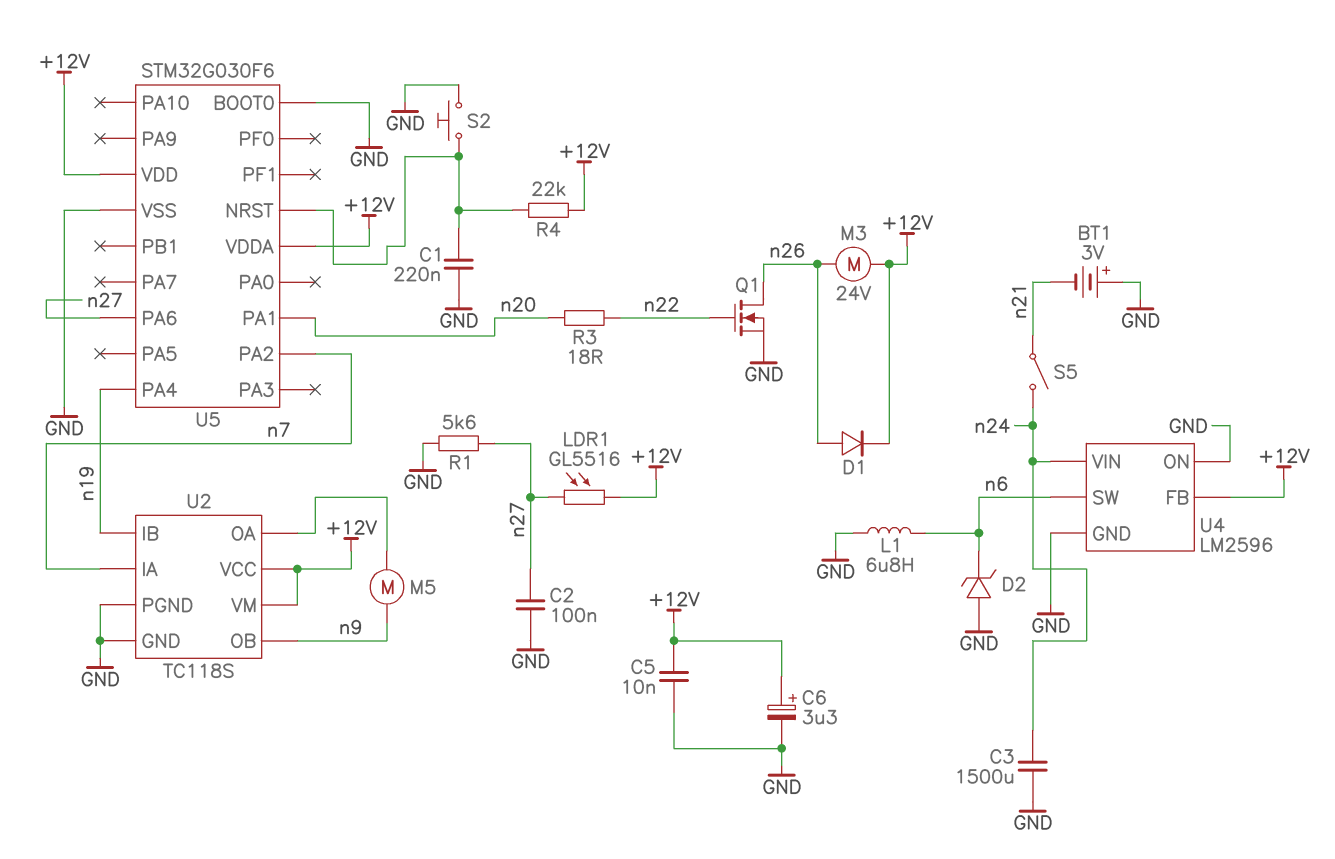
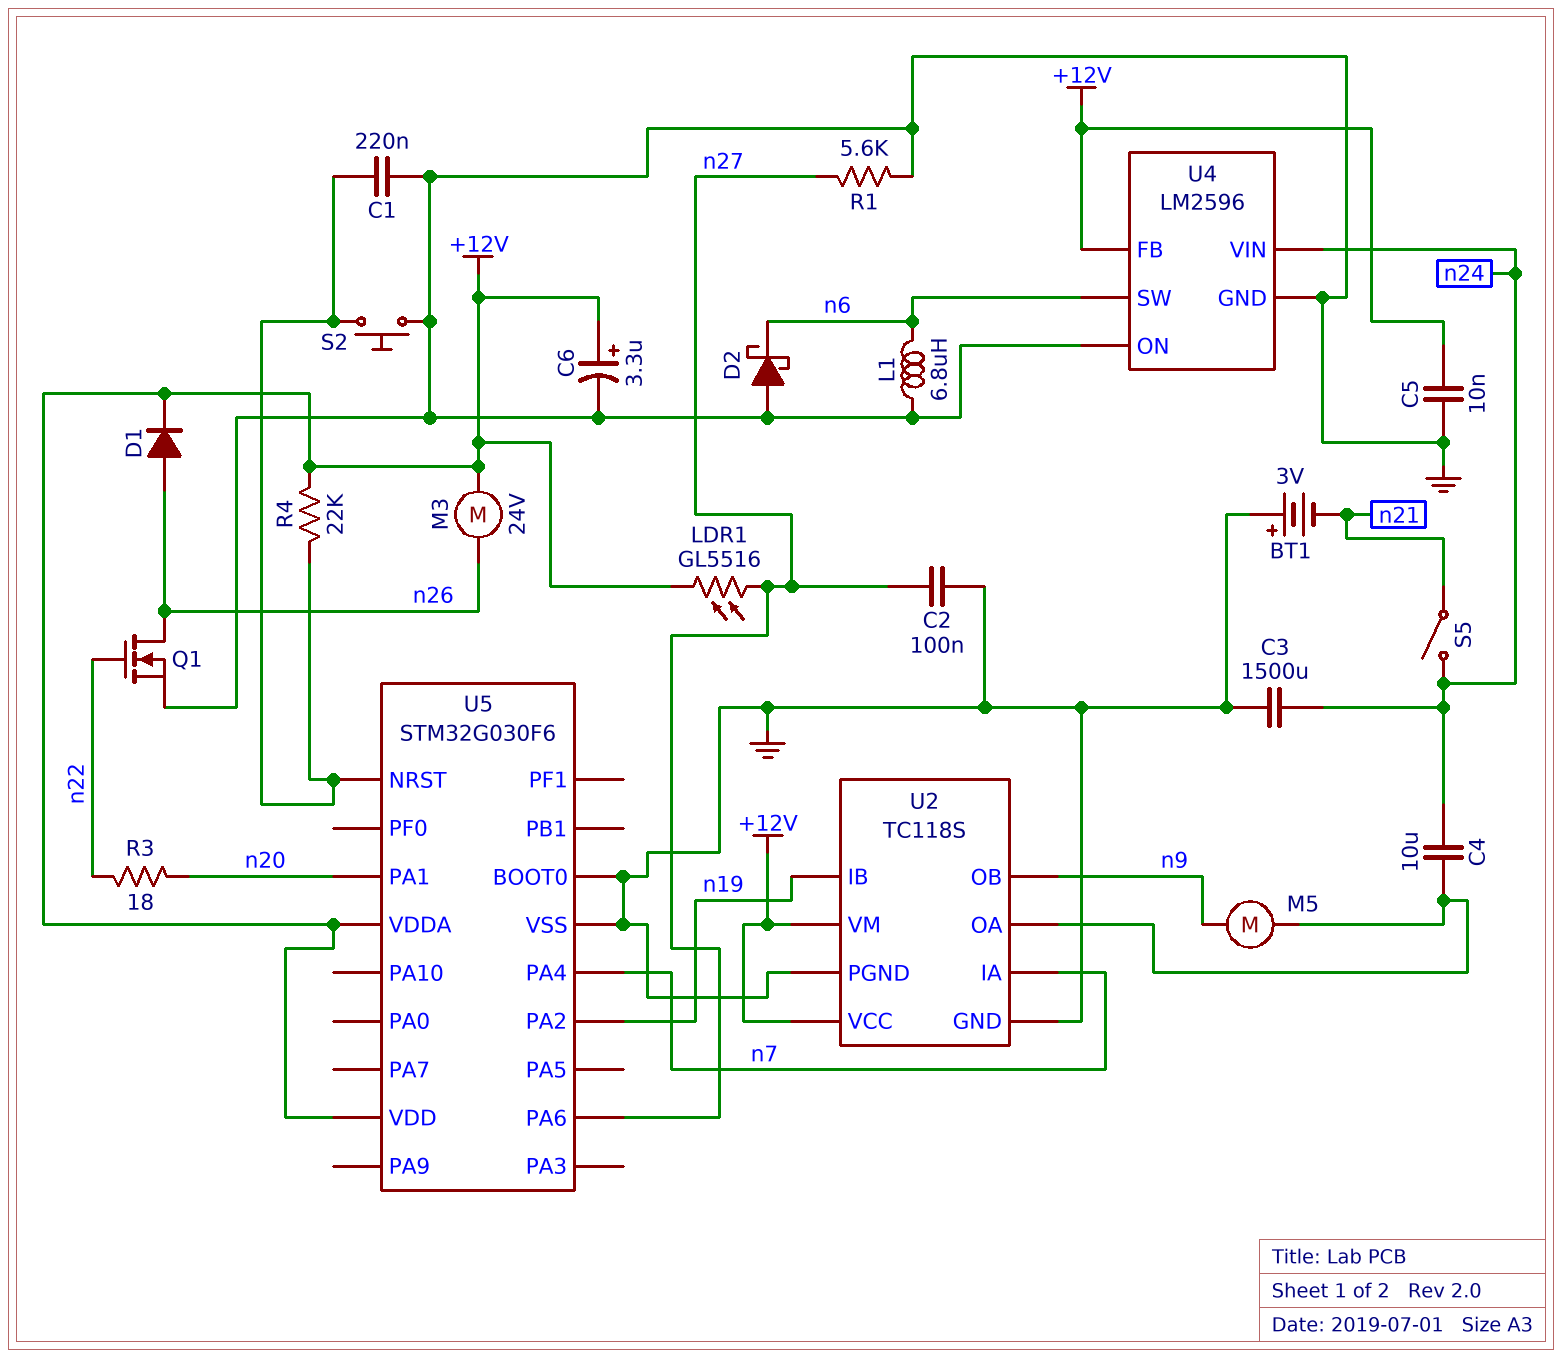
C4: none -> 10uF (U2/OA, n24)
D2: zener (A GND, K n6) -> schottky (A GND, K n6)
U5 pin PA2: n7 -> n19
U5 pin PA4: n19 -> n7

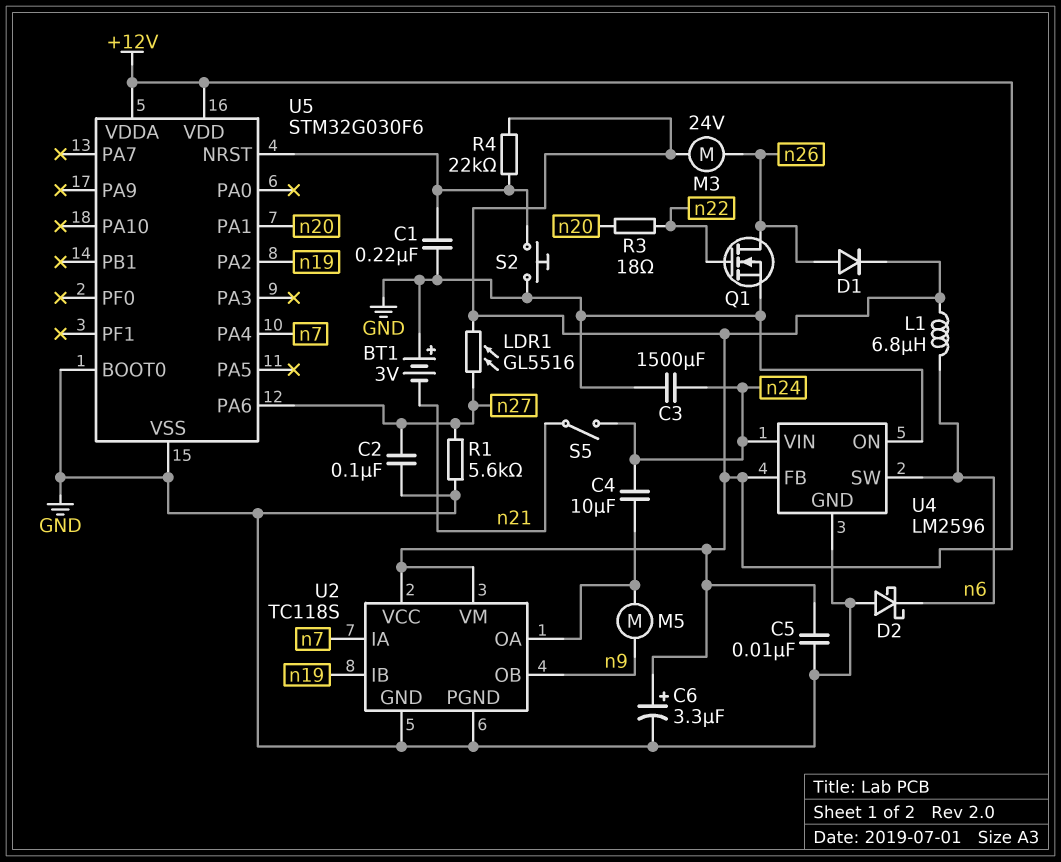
L1: 6.8uH (GND, n6) -> 6.8uH (+12V, n6)

